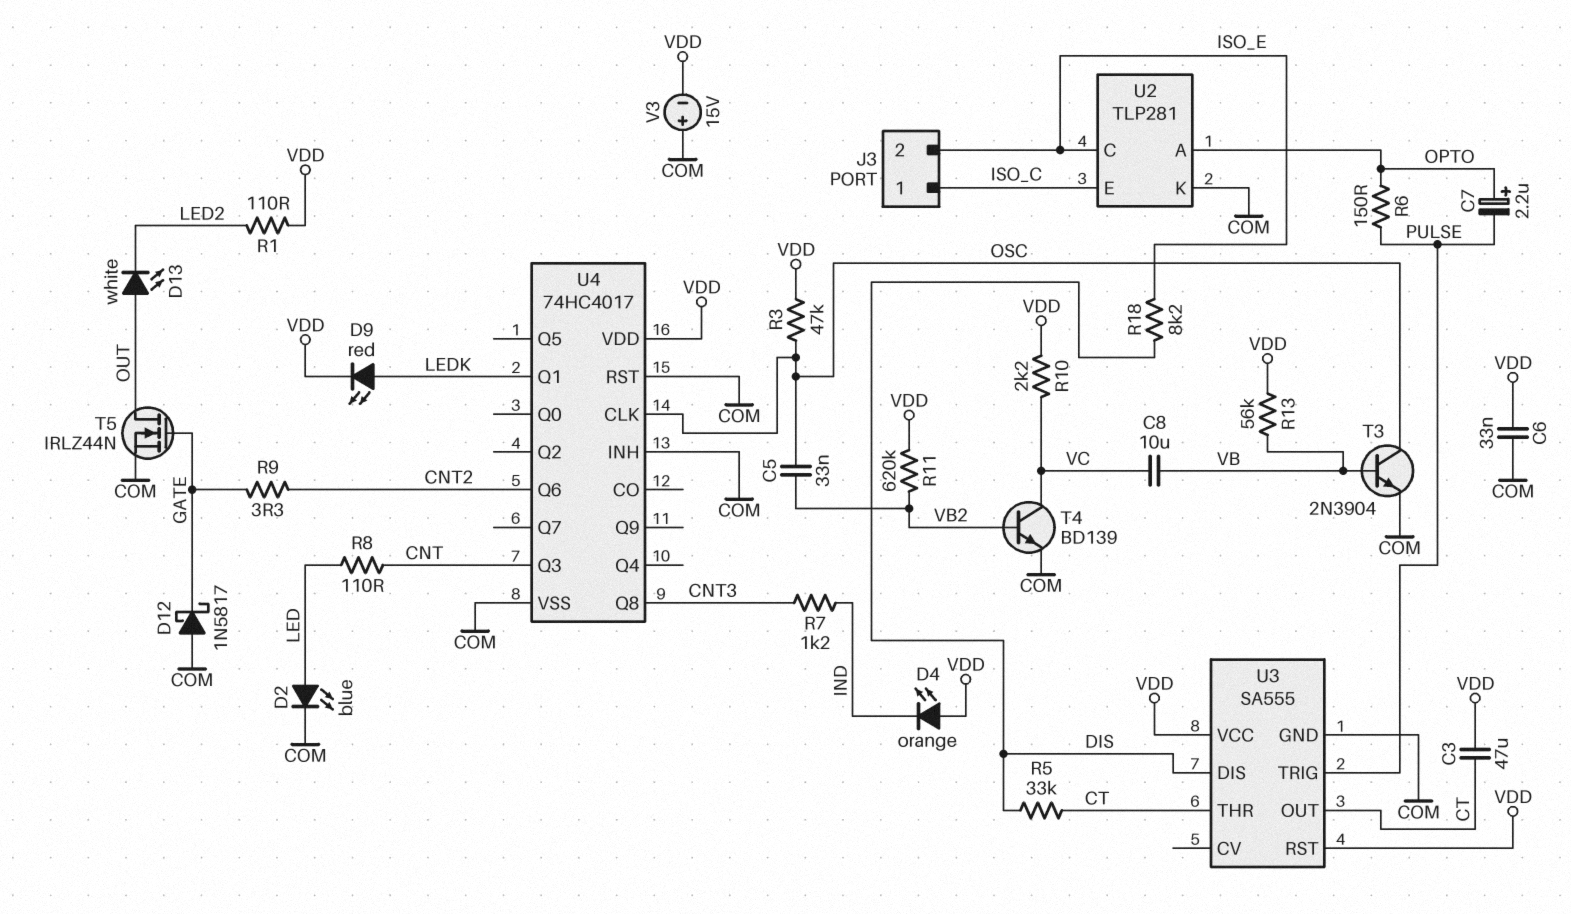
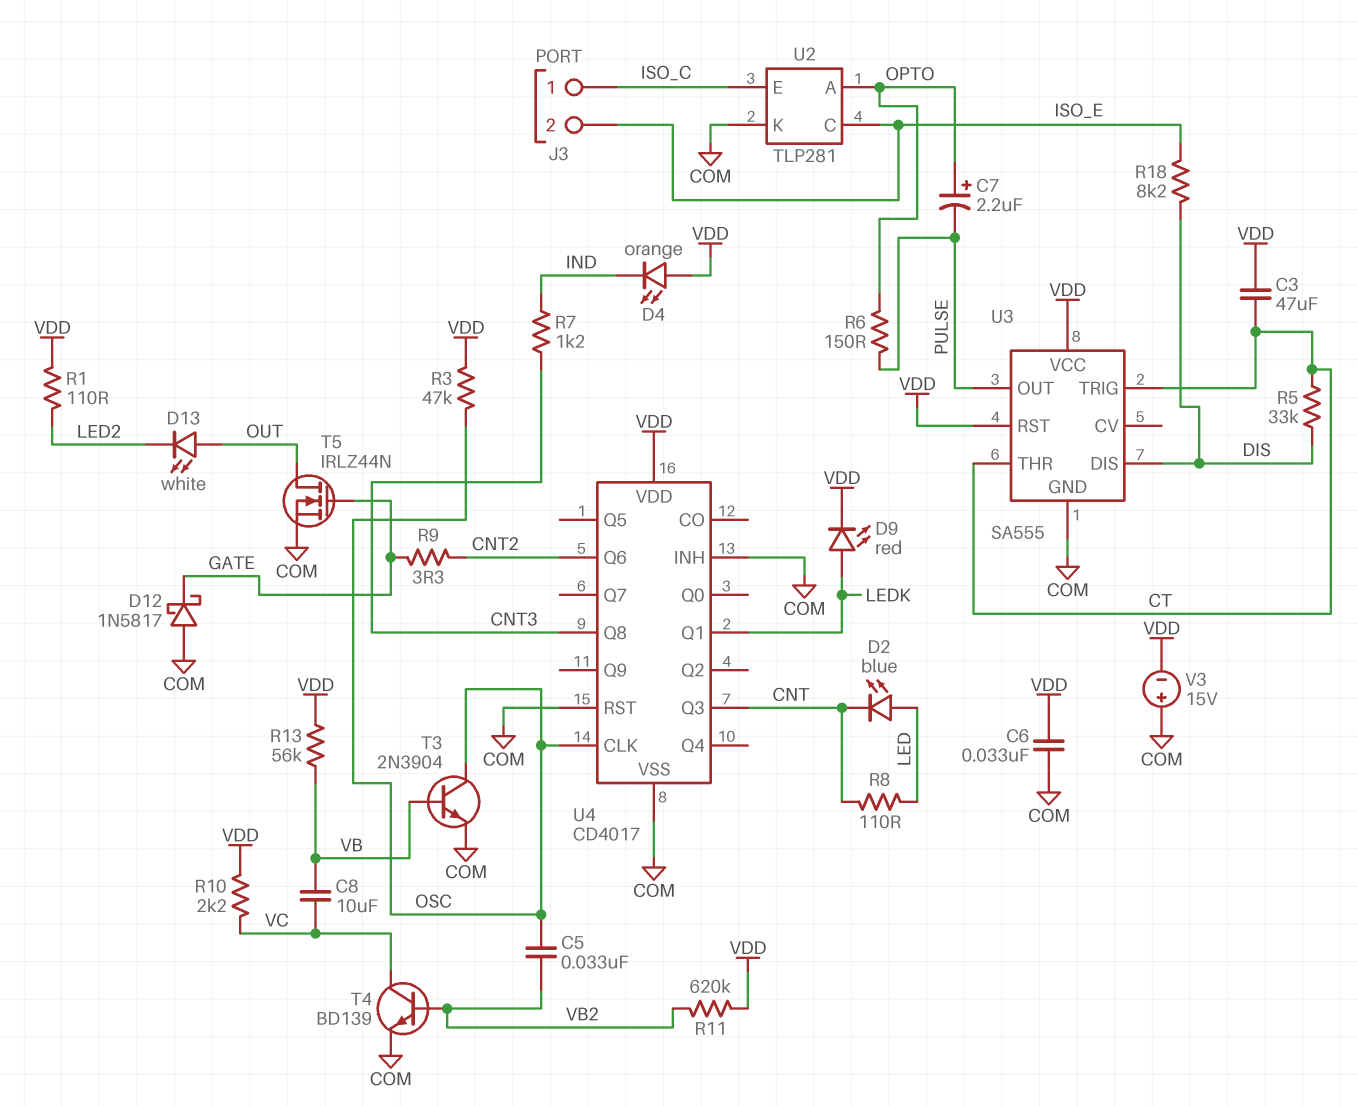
D2: LED blue (A LED, K COM) -> LED blue (A LED, K CNT)
U3 pin OUT: CT -> PULSE
U3 pin TRIG: PULSE -> CT
U4: 74HC4017 -> CD4017

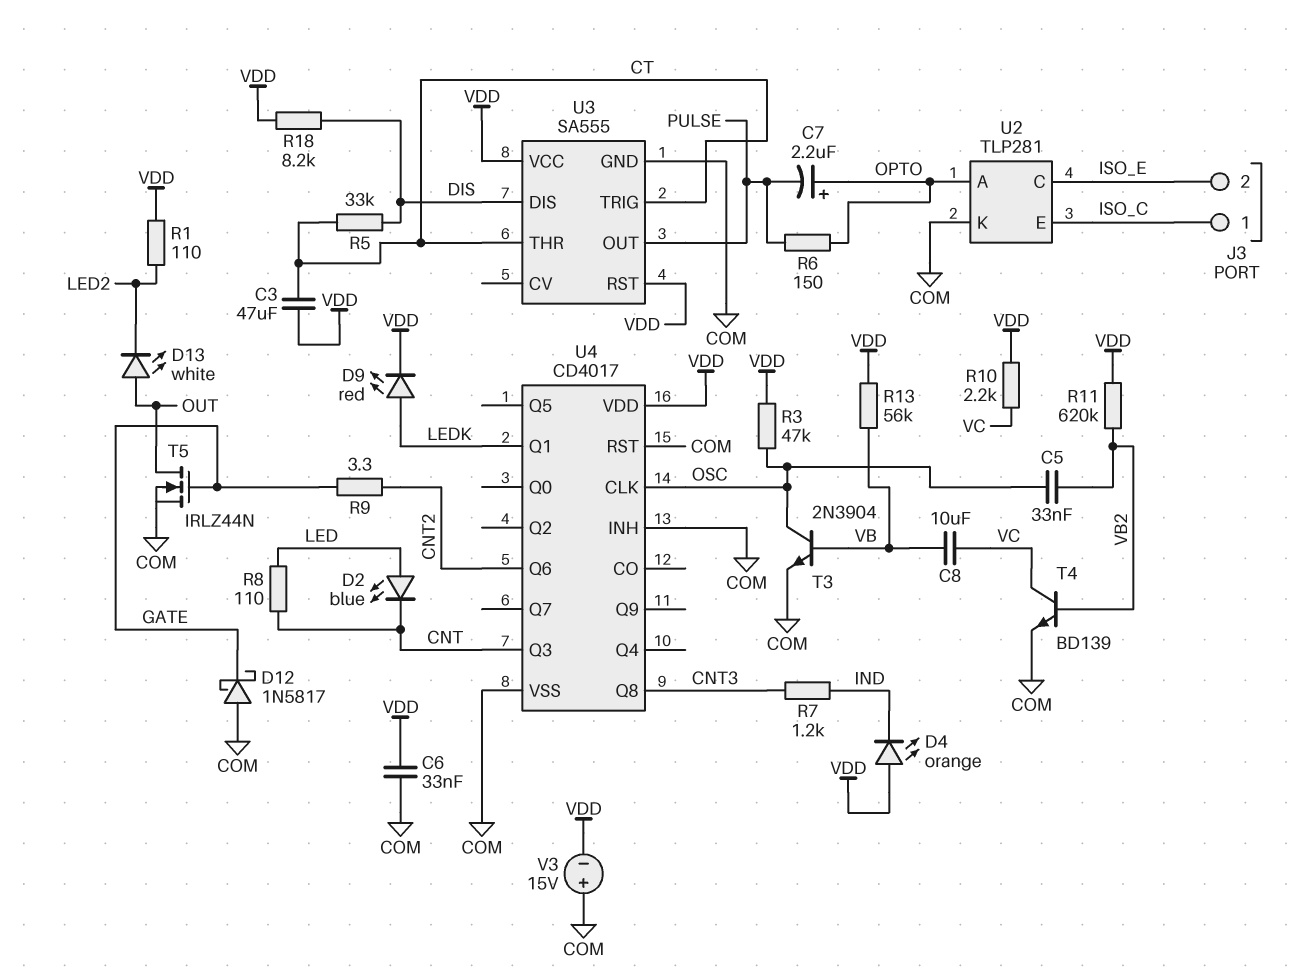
R18: 8.2k (DIS, ISO_E) -> 8.2k (DIS, VDD)

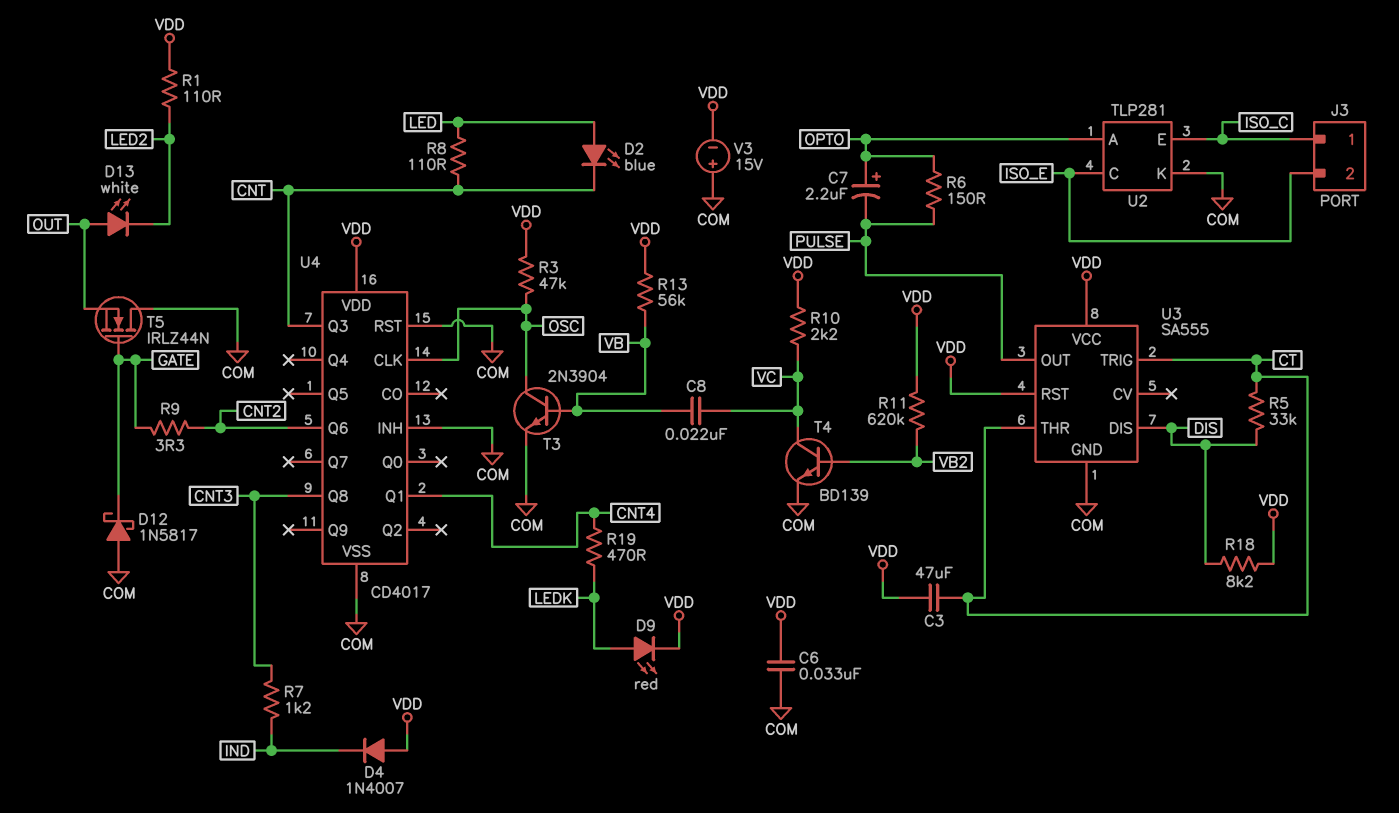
C5: 33nF (OSC, VB2) -> none
C8: 10uF (VB, VC) -> 22nF (VB, VC)
D4: LED orange (A VDD, K IND) -> diode 1N4007 (A VDD, K IND)
R19: none -> 470 (CNT4, LEDK)
T5: NMOS IRLZ44N (G GATE, D OUT, S COM) -> NMOS IRLZ44N (G GATE, D COM, S OUT)
U4 pin Q1: LEDK -> CNT4

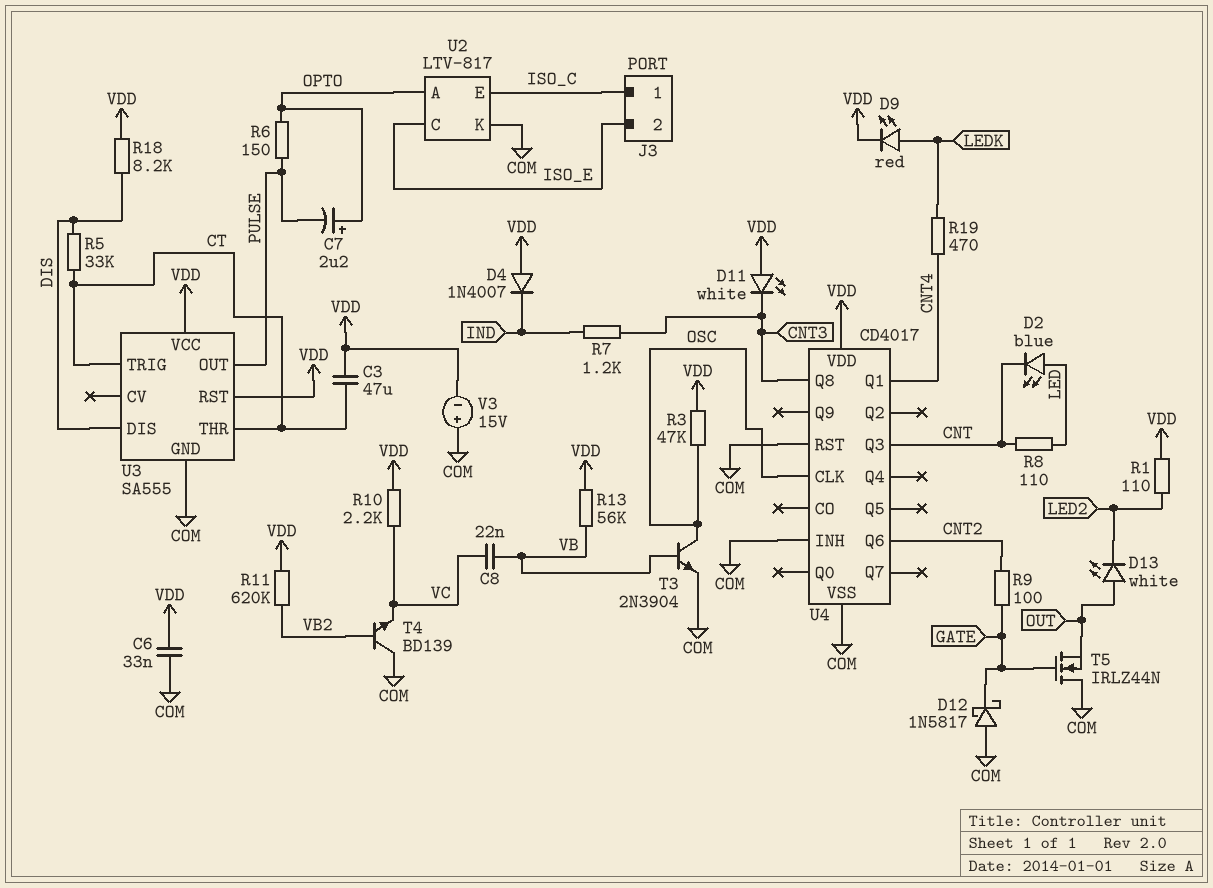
D11: none -> LED white (A VDD, K CNT3)
R9: 3.3 (CNT2, GATE) -> 100 (CNT2, GATE)
T4: NPN BD139 (B VB2, C VC, E COM) -> NPN BD139 (B VB2, C COM, E VC)
U2: TLP281 -> LTV-817

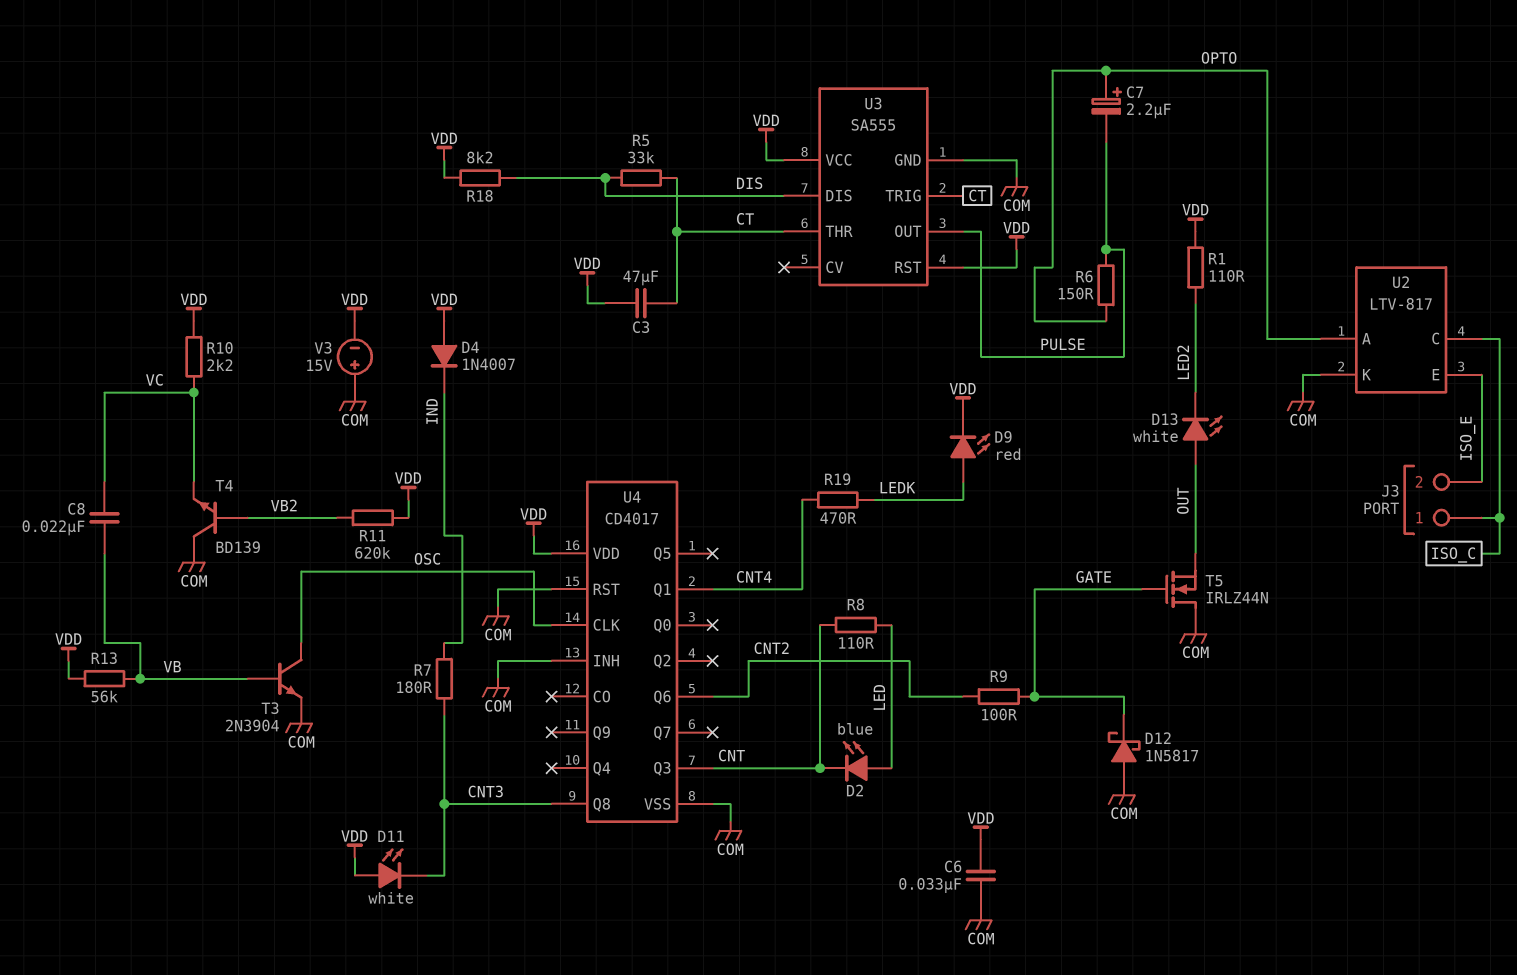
R3: 47k (OSC, VDD) -> none
R7: 1.2k (CNT3, IND) -> 180 (CNT3, IND)
U2 pin C: ISO_E -> ISO_C
U2 pin E: ISO_C -> ISO_E

